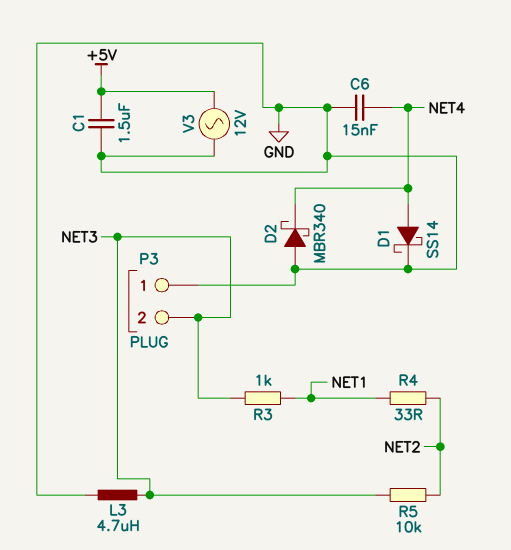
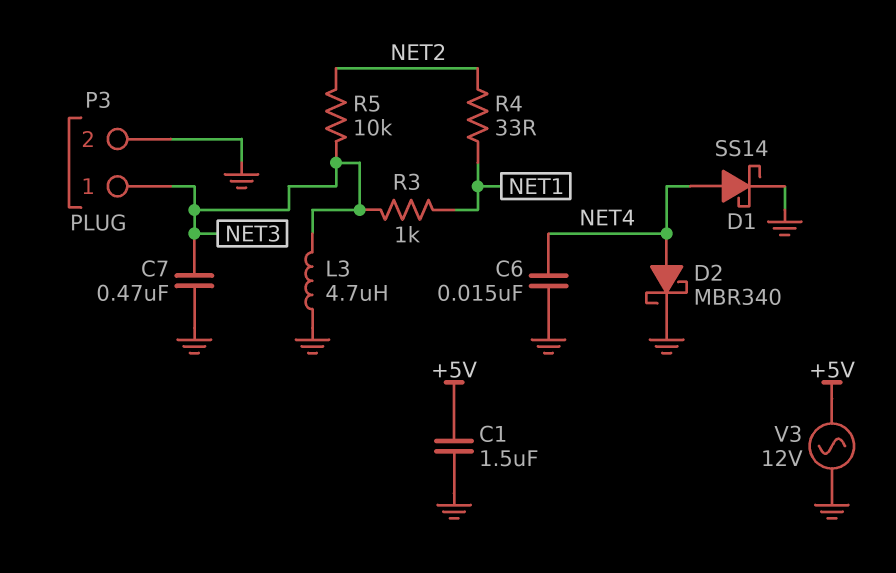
C7: none -> 470nF (GND, NET3)
D2: schottky MBR340 (A GND, K NET4) -> schottky MBR340 (A NET4, K GND)
P3 pin 1: GND -> NET3
P3 pin 2: NET3 -> GND

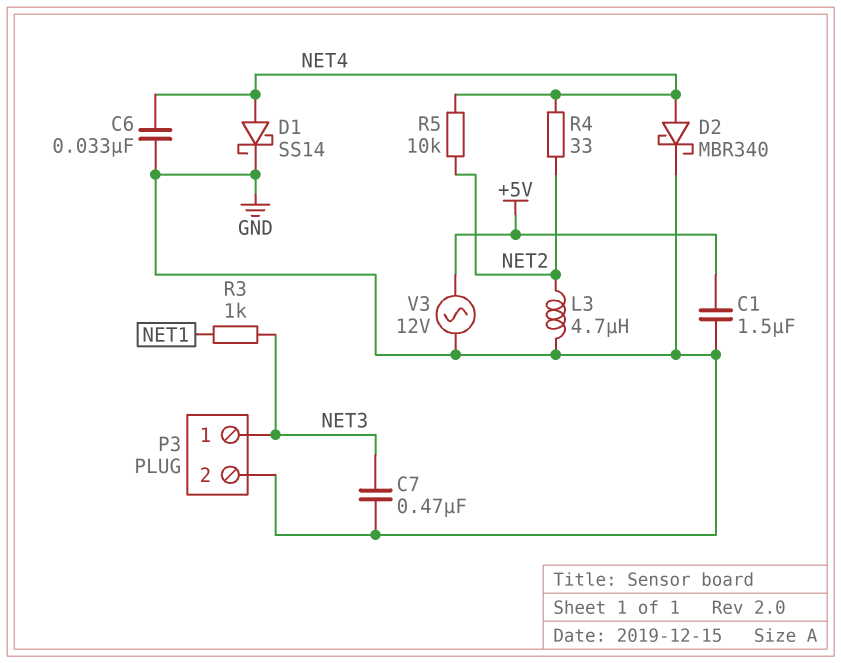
C6: 15nF (GND, NET4) -> 33nF (GND, NET4)
L3: 4.7uH (GND, NET3) -> 4.7uH (GND, NET2)
R4: 33 (NET1, NET2) -> 33 (NET2, NET4)
R5: 10k (NET2, NET3) -> 10k (NET2, NET4)

